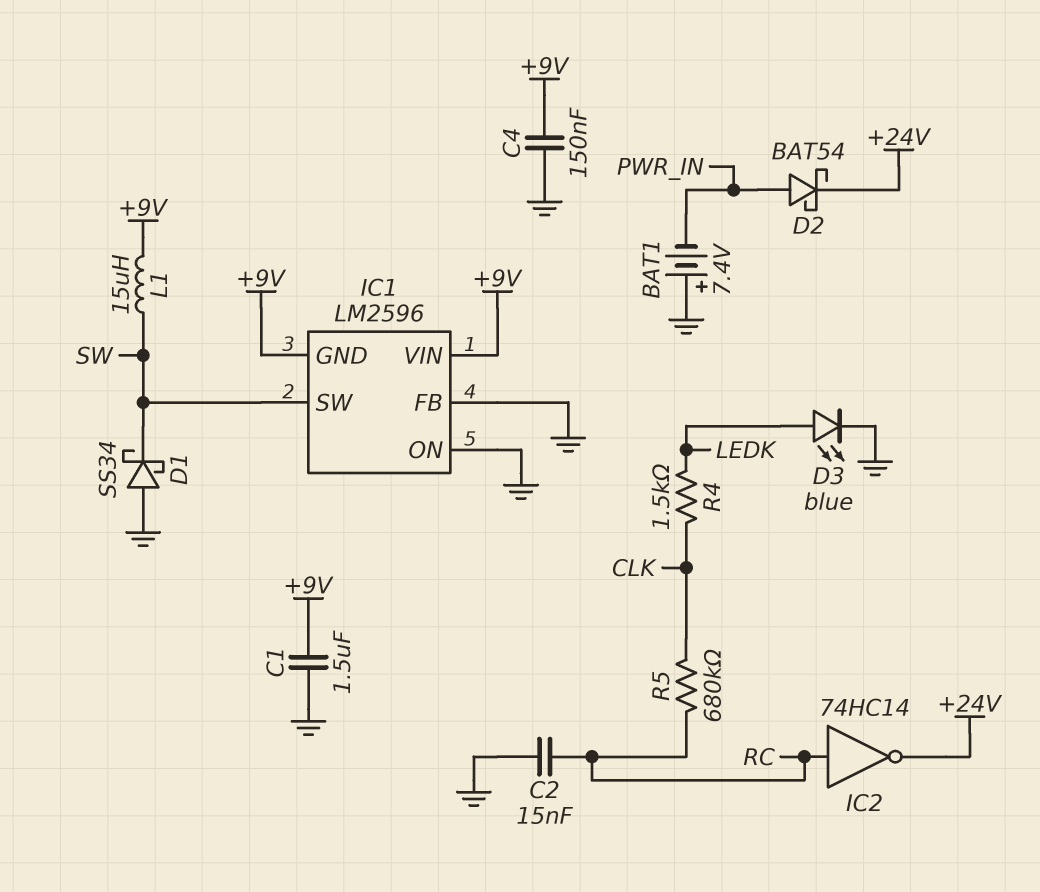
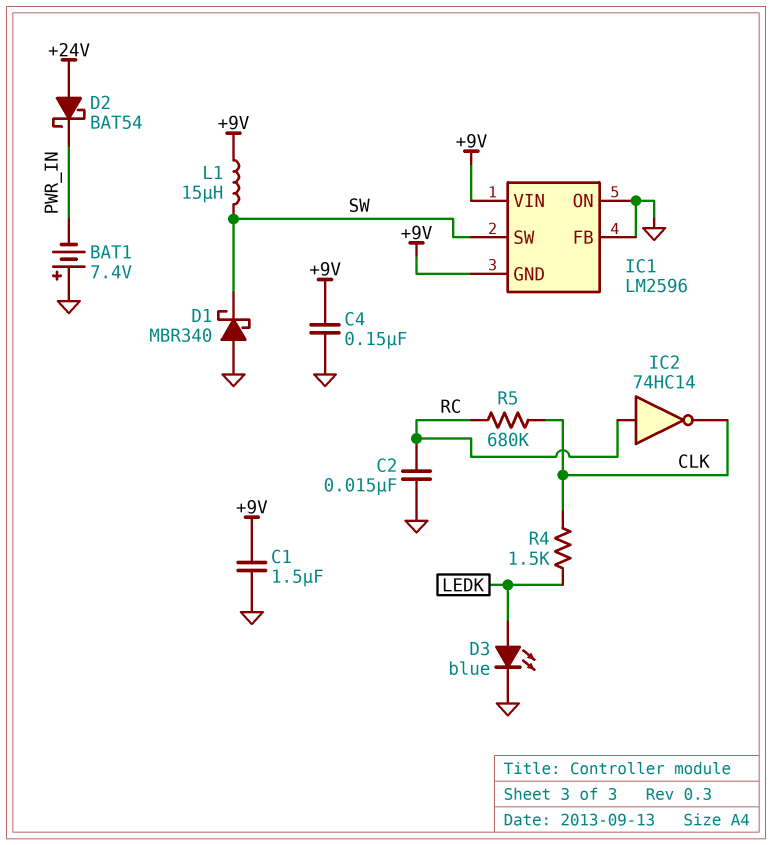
D1: schottky SS34 (A GND, K SW) -> schottky MBR340 (A GND, K SW)
D2: schottky BAT54 (A PWR_IN, K +24V) -> schottky BAT54 (A +24V, K PWR_IN)
IC2: NOT 74HC14 (in RC, out +24V) -> NOT 74HC14 (in RC, out CLK)

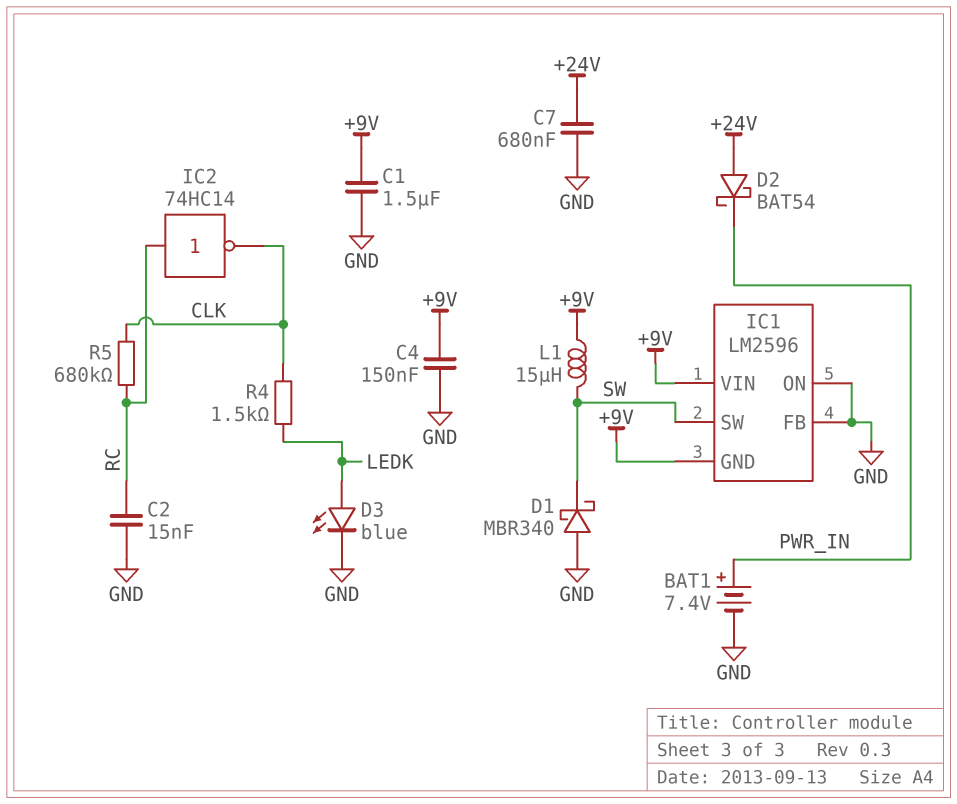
BAT1: 7.4V (plus GND, minus PWR_IN) -> 7.4V (plus PWR_IN, minus GND)
C7: none -> 680nF (+24V, GND)

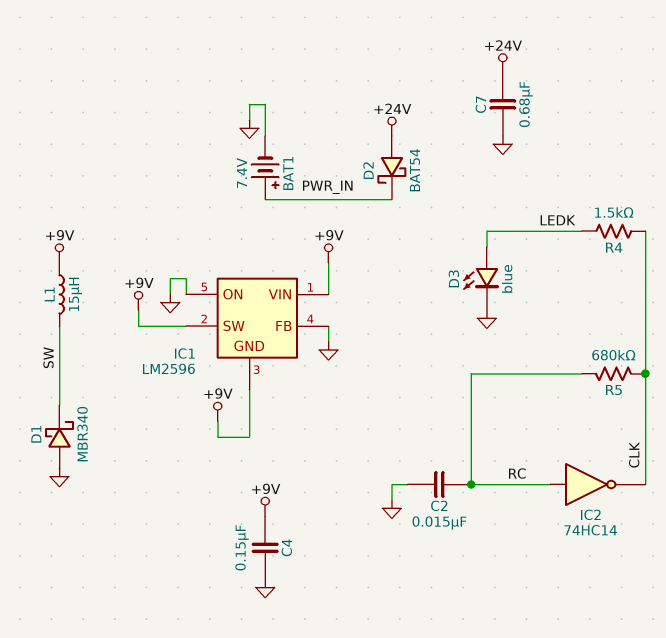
C1: 1.5uF (+9V, GND) -> none
IC1 pin SW: SW -> +9V

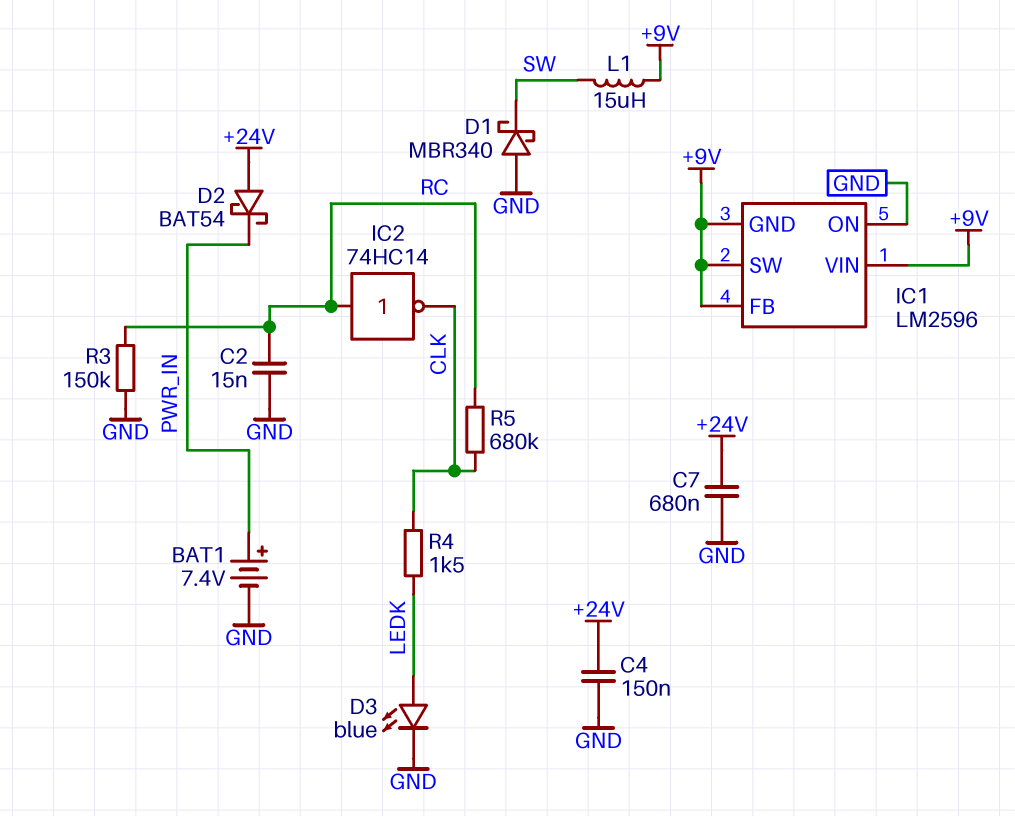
C4: 150nF (+9V, GND) -> 150nF (+24V, GND)
IC1 pin FB: GND -> +9V
R3: none -> 150k (GND, RC)

